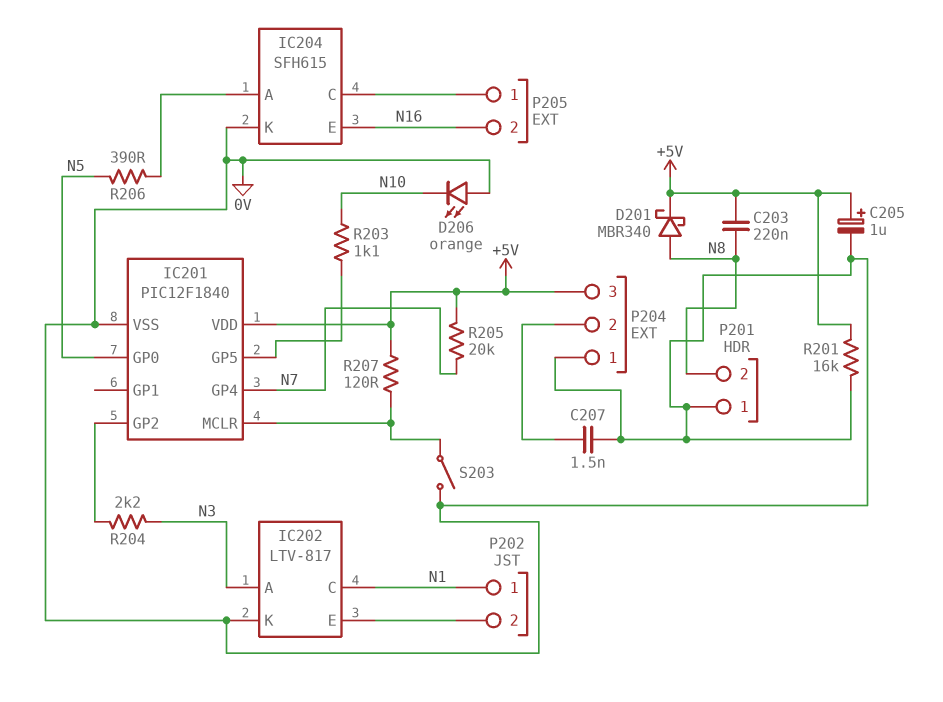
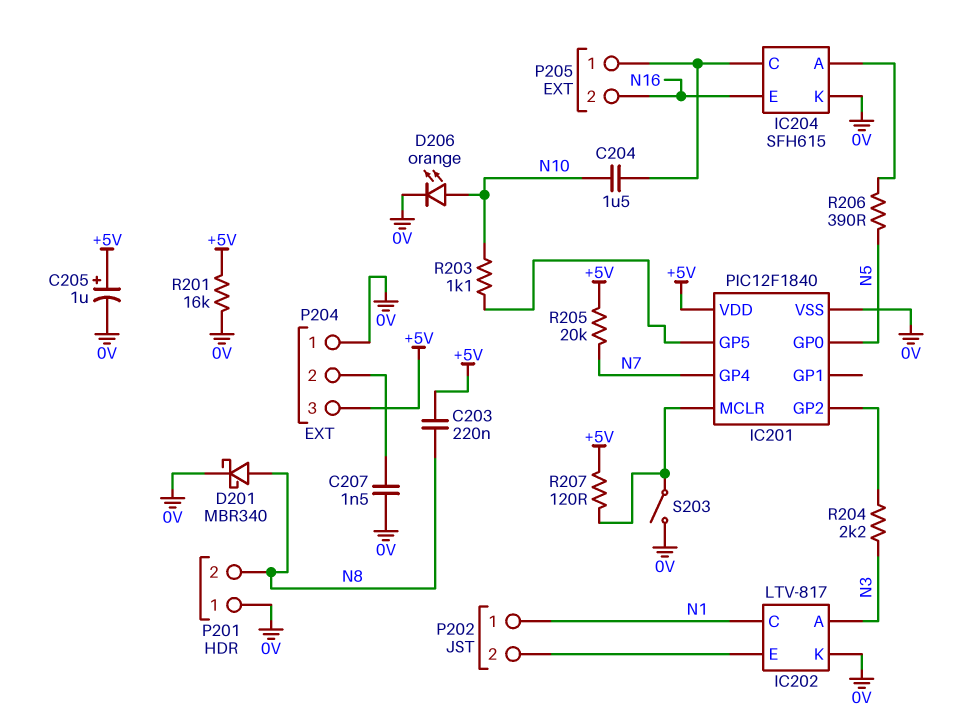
C204: none -> 1.5uF (IC204/C, N10)
D201: schottky MBR340 (A N8, K +5V) -> schottky MBR340 (A N8, K 0V)
D206: LED orange (A 0V, K N10) -> LED orange (A N10, K 0V)

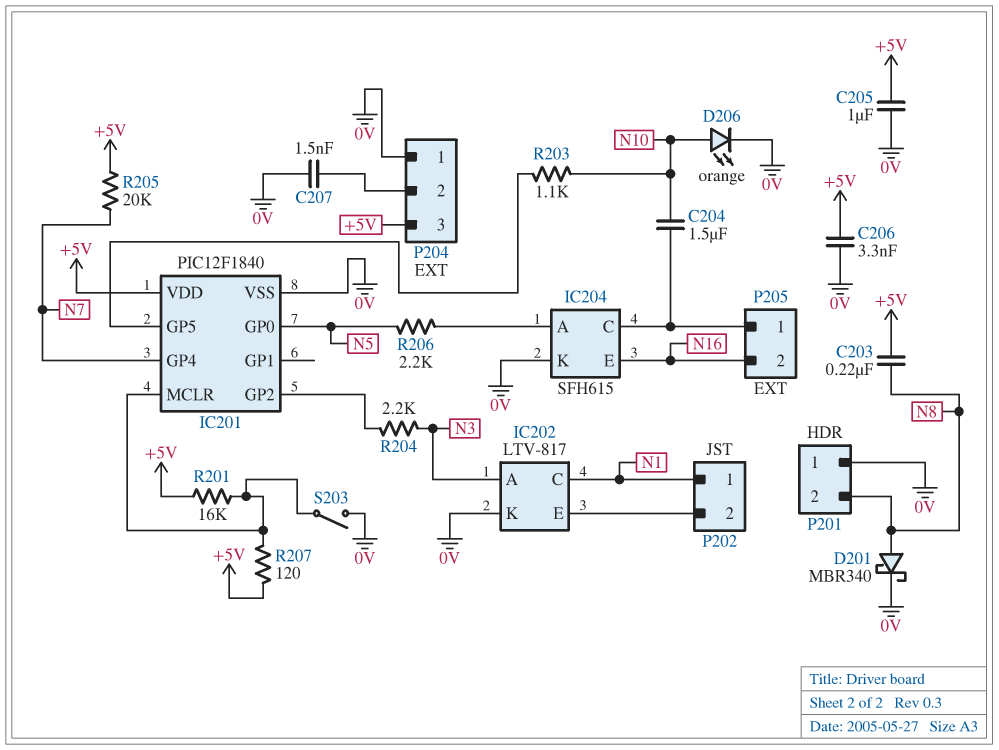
C205: 1uF (plus +5V, minus 0V) -> 1uF (+5V, 0V)
C206: none -> 3.3nF (+5V, 0V)
R201: 16k (+5V, 0V) -> 16k (+5V, IC201/MCLR)
R206: 390 (IC204/A, N5) -> 2.2k (IC204/A, N5)

